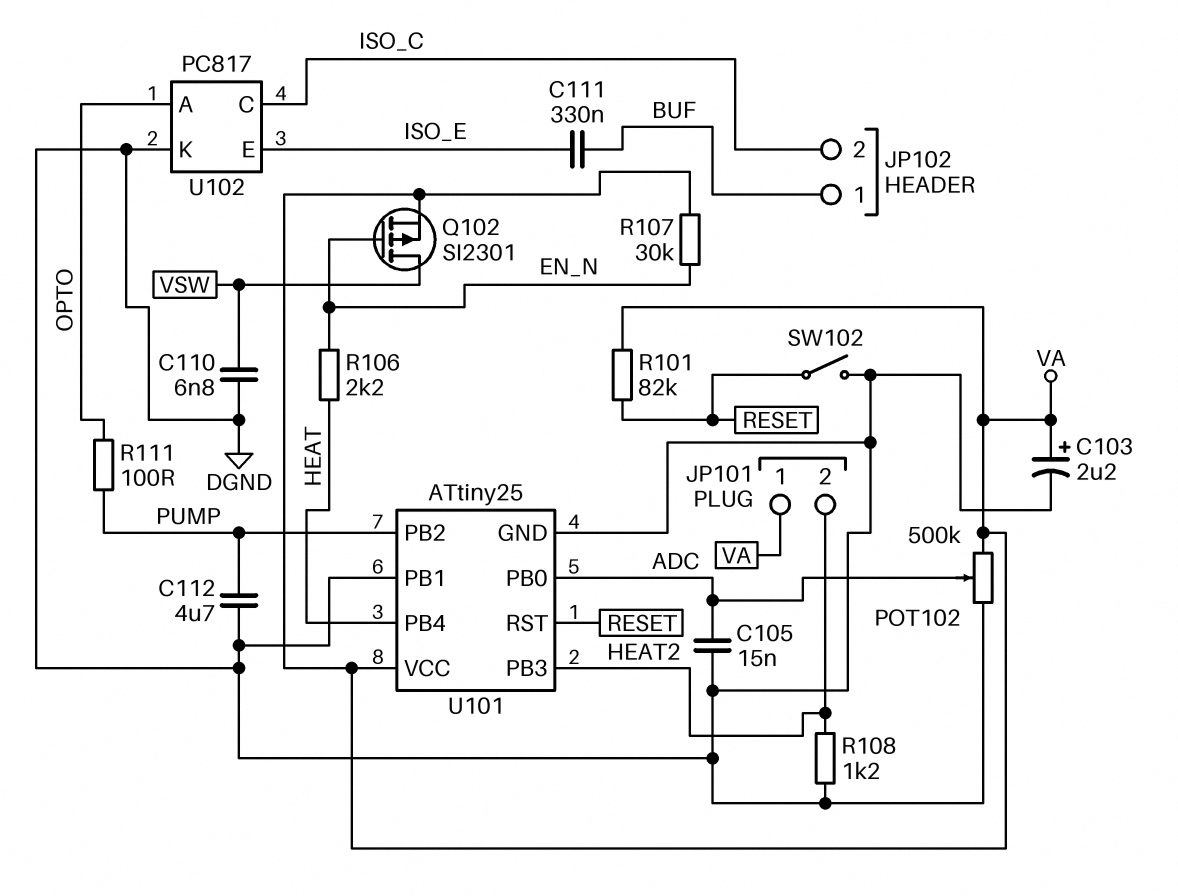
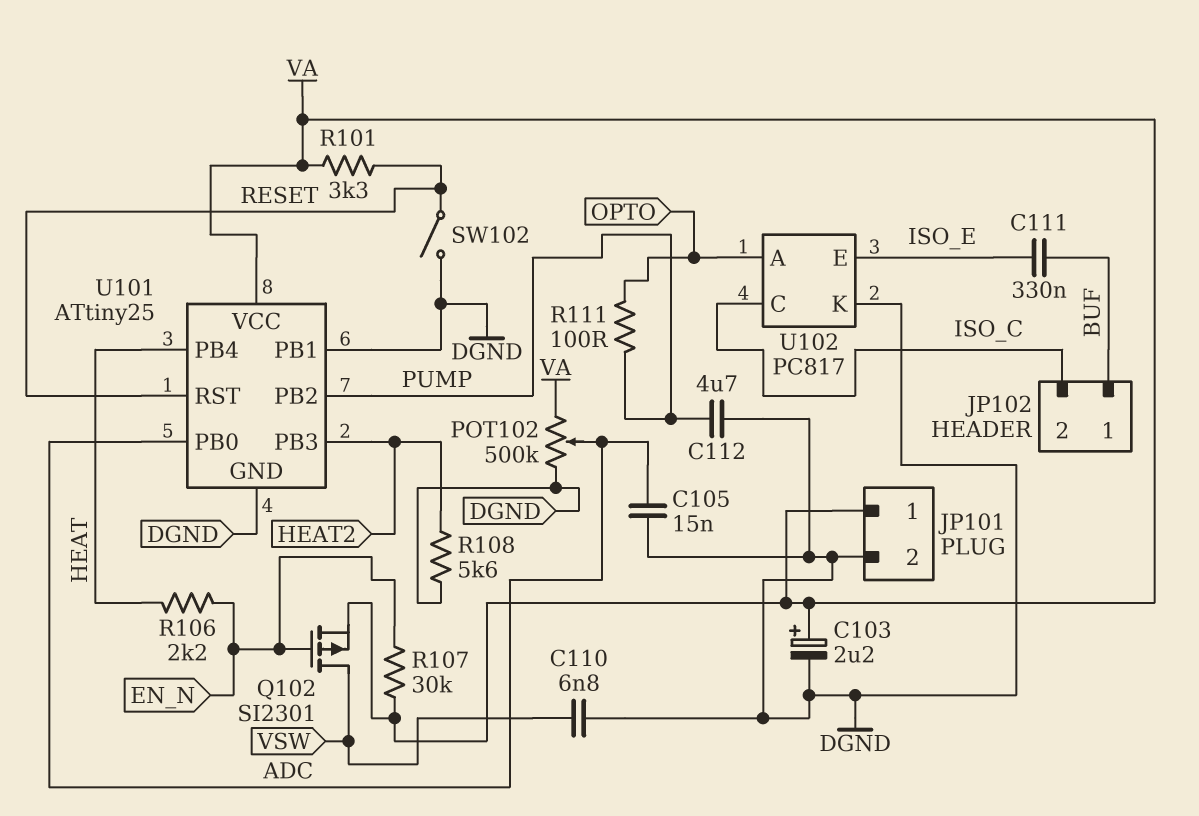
JP101 pin 2: HEAT2 -> DGND
R101: 82k (RESET, VA) -> 3.3k (RESET, VA)
R108: 1.2k (DGND, HEAT2) -> 5.6k (DGND, HEAT2)

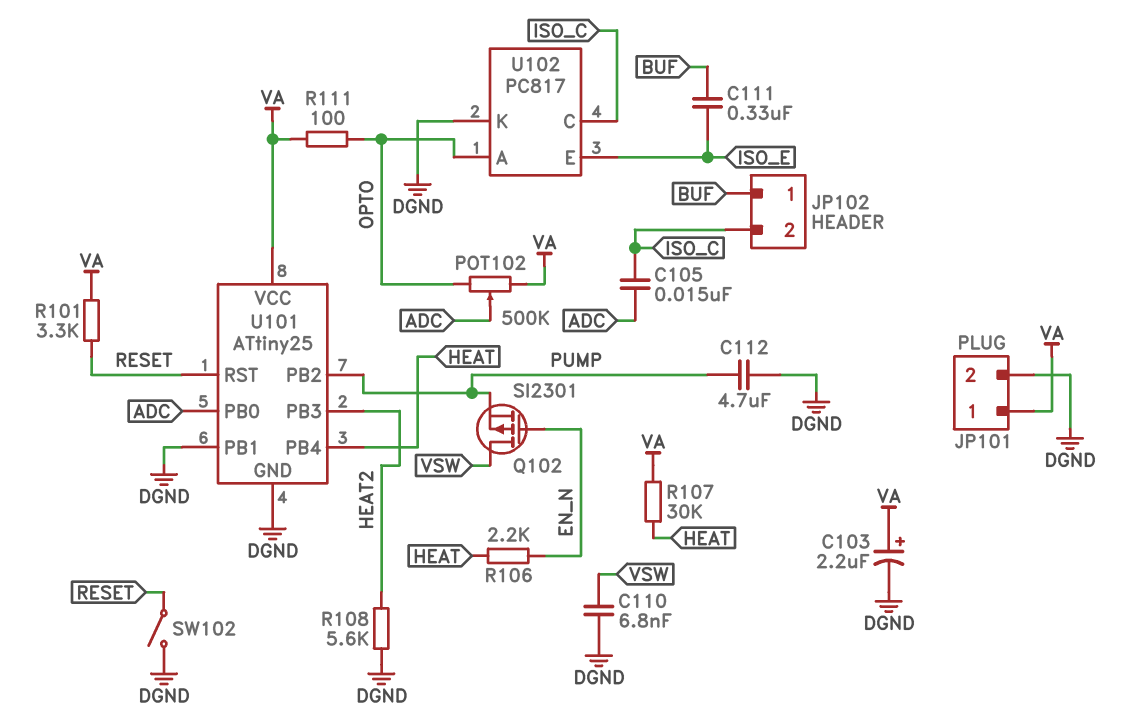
C105: 15nF (ADC, DGND) -> 15nF (ADC, ISO_C)
POT102: 500k (DGND, VA, wiper ADC) -> 500k (OPTO, VA, wiper ADC)
Q102: PMOS SI2301 (G EN_N, D VSW, S VA) -> PMOS SI2301 (G EN_N, D VSW, S PUMP)
R107: 30k (EN_N, VA) -> 30k (HEAT, VA)
R111: 100 (OPTO, PUMP) -> 100 (OPTO, VA)

